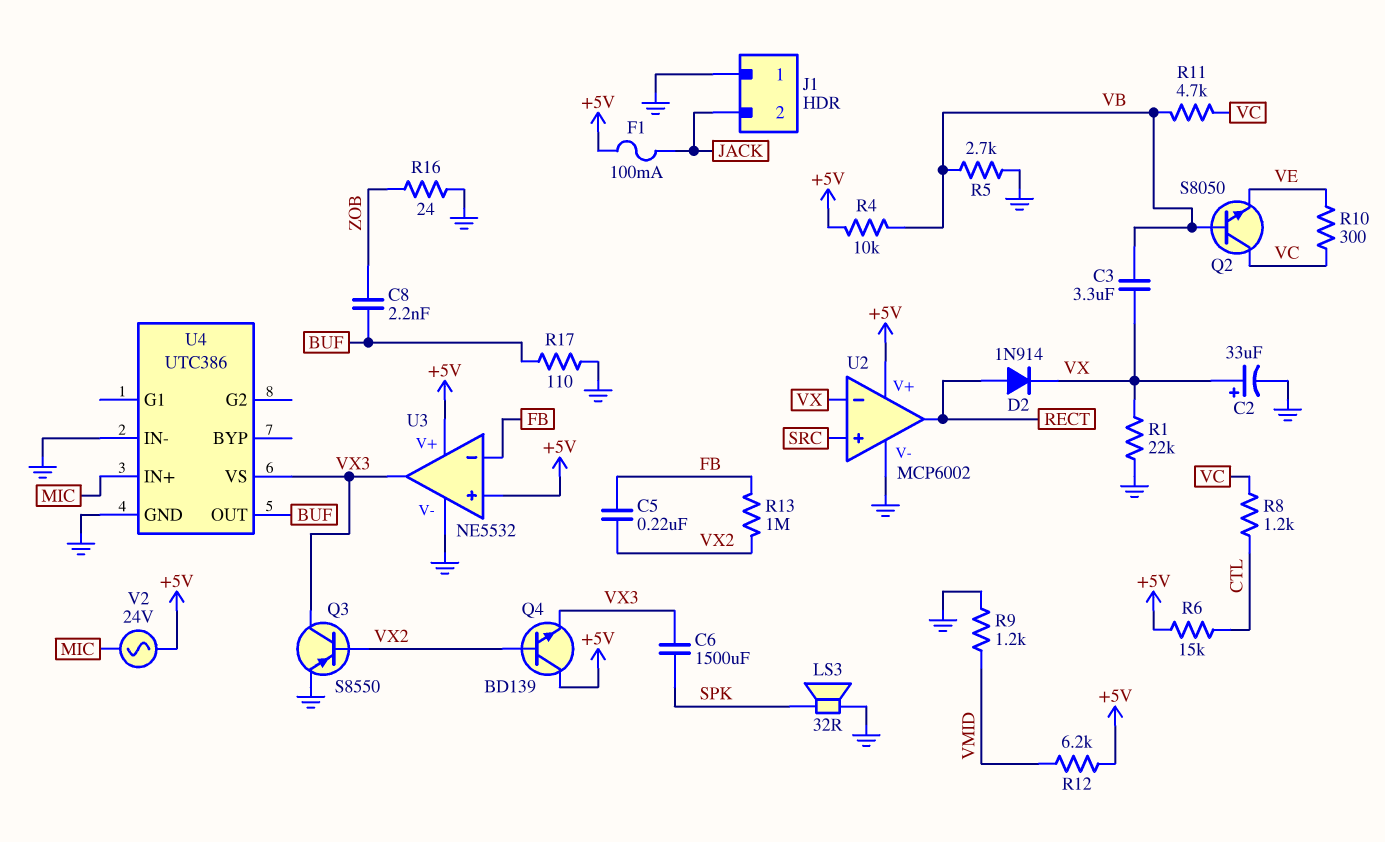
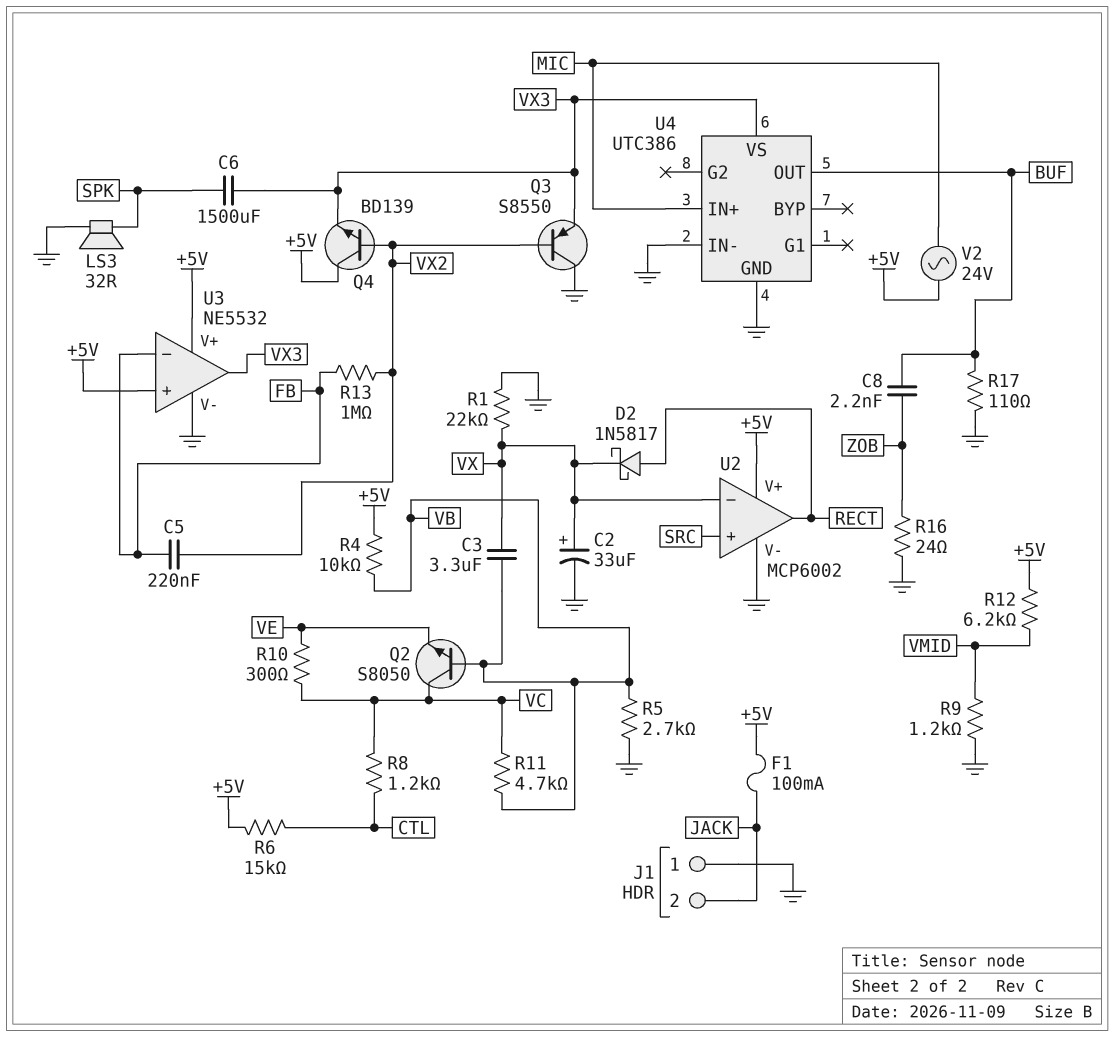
D2: diode 1N914 (A RECT, K VX) -> schottky 1N5817 (A RECT, K VX)
Q3: PNP S8550 (B VX2, C VX3, E GND) -> PNP S8550 (B VX2, C GND, E VX3)

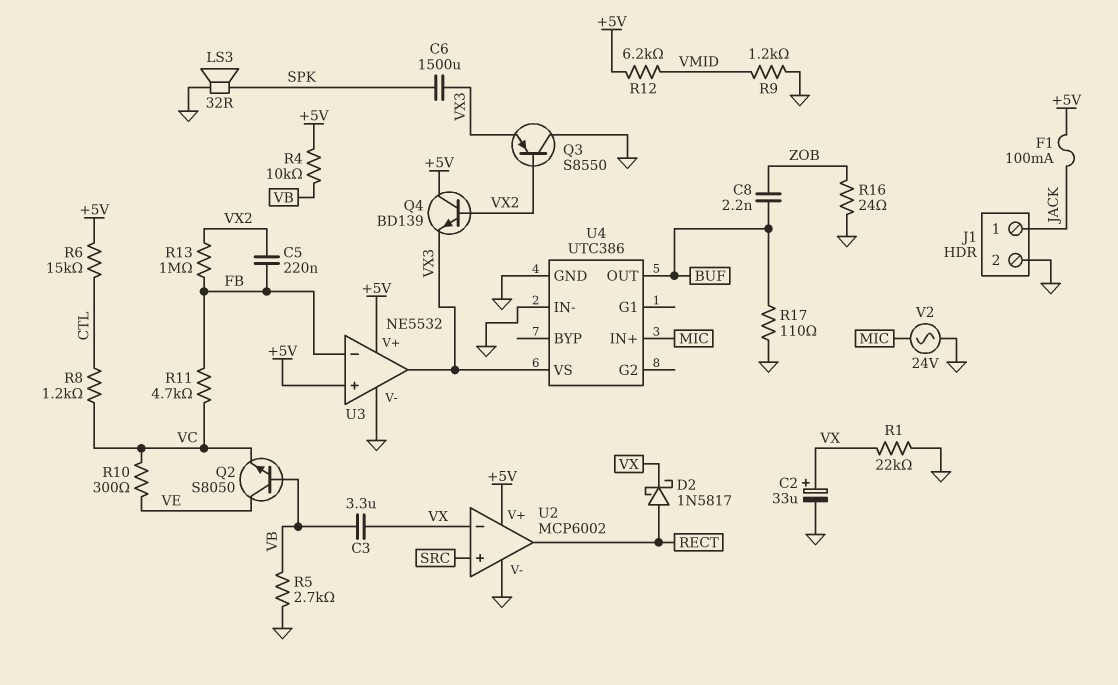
J1 pin 1: GND -> JACK
J1 pin 2: JACK -> GND
Q2: NPN S8050 (B VB, C VC, E VE) -> NPN S8050 (B VB, C VE, E VC)
R11: 4.7k (VB, VC) -> 4.7k (FB, VC)
V2: AC 24V (+5V, MIC) -> AC 24V (GND, MIC)

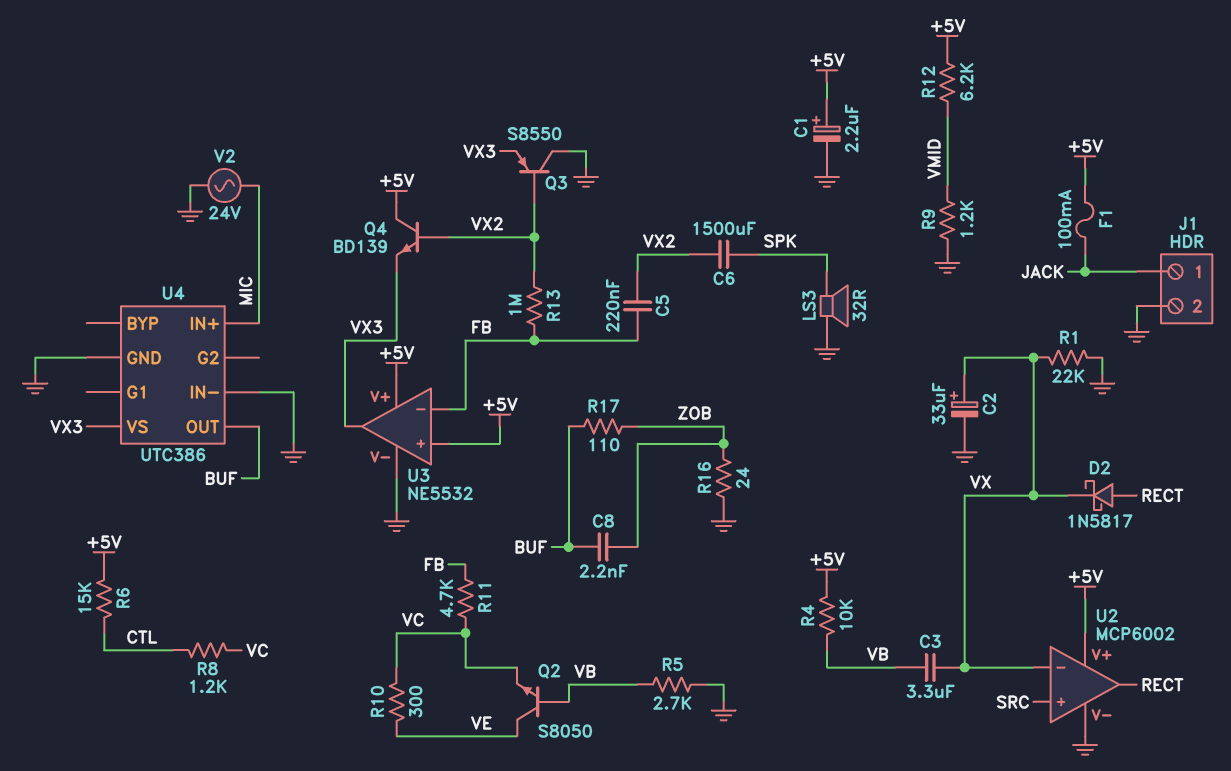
C1: none -> 2.2uF (plus +5V, minus GND)
C6: 1500uF (SPK, VX3) -> 1500uF (SPK, VX2)
R17: 110 (BUF, GND) -> 110 (BUF, ZOB)

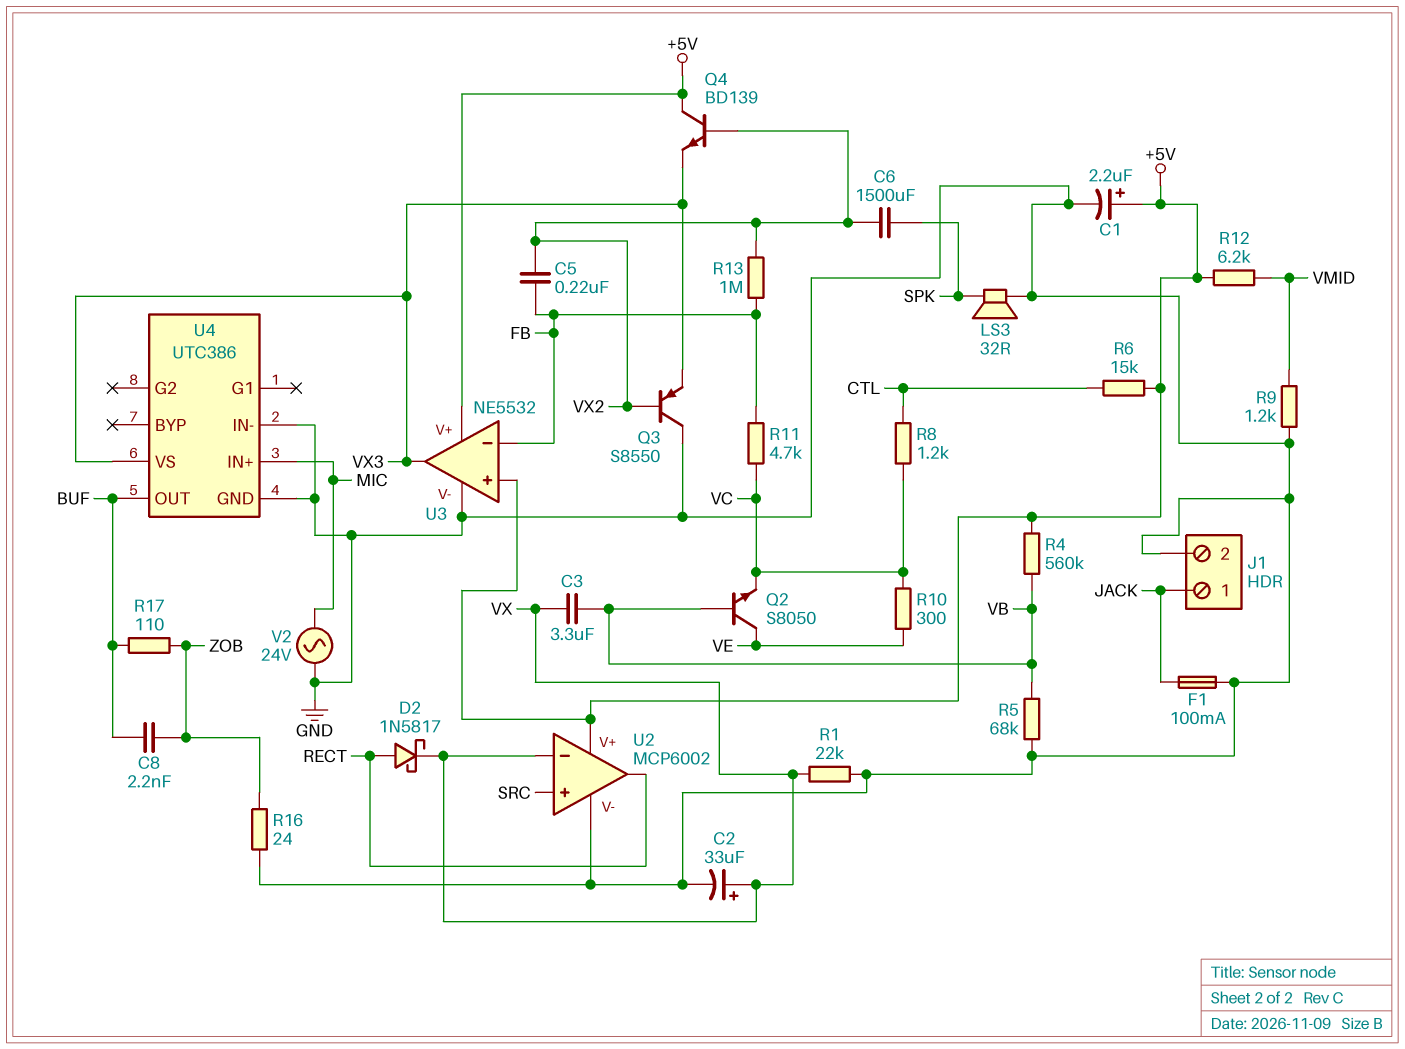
F1: 100mA (+5V, JACK) -> 100mA (GND, JACK)
R4: 10k (+5V, VB) -> 560k (+5V, VB)
R5: 2.7k (GND, VB) -> 68k (GND, VB)

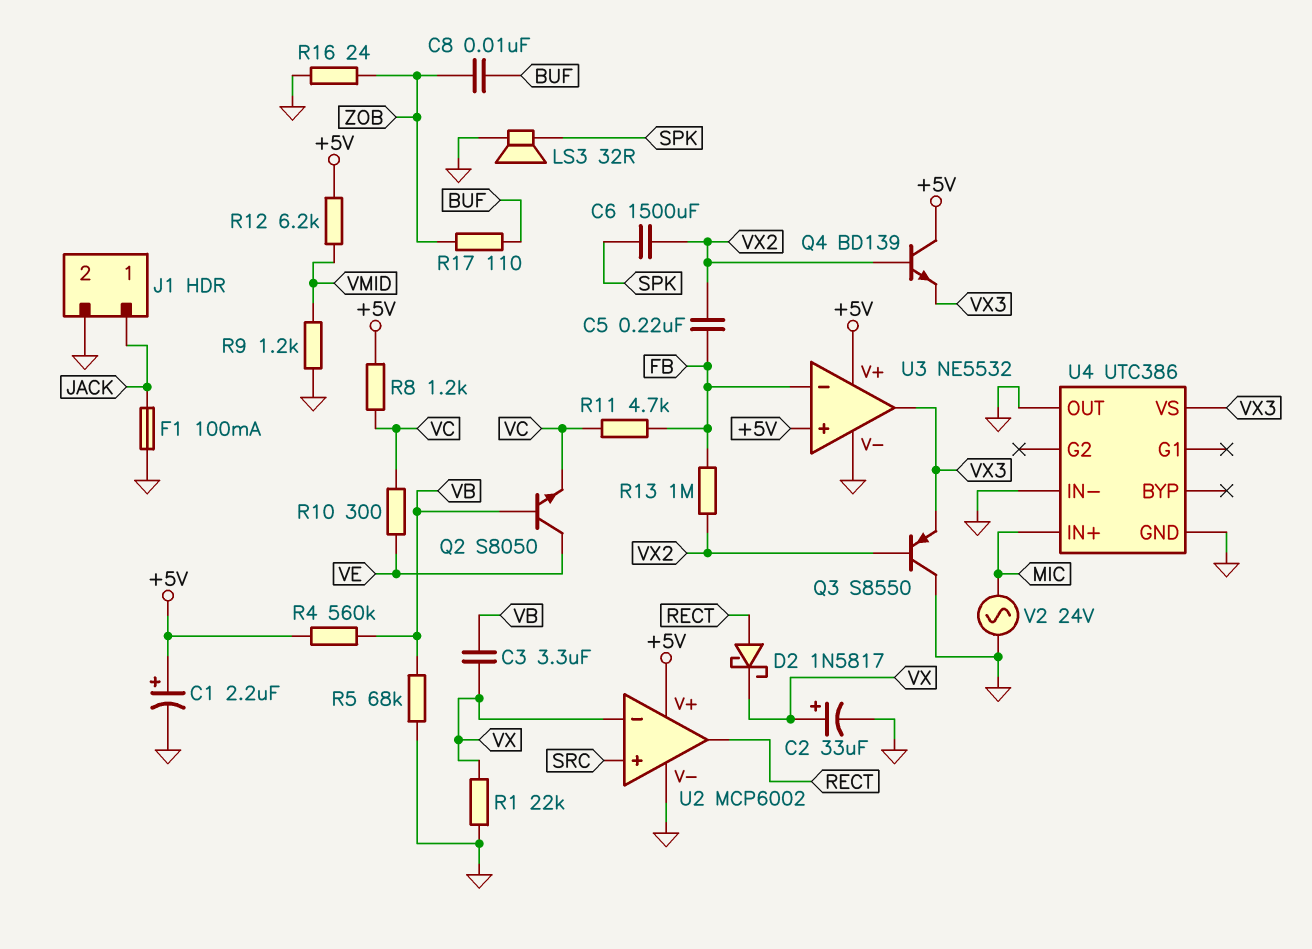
C8: 2.2nF (BUF, ZOB) -> 10nF (BUF, ZOB)
R6: 15k (+5V, CTL) -> none
R8: 1.2k (CTL, VC) -> 1.2k (+5V, VC)
U4 pin OUT: BUF -> GND

